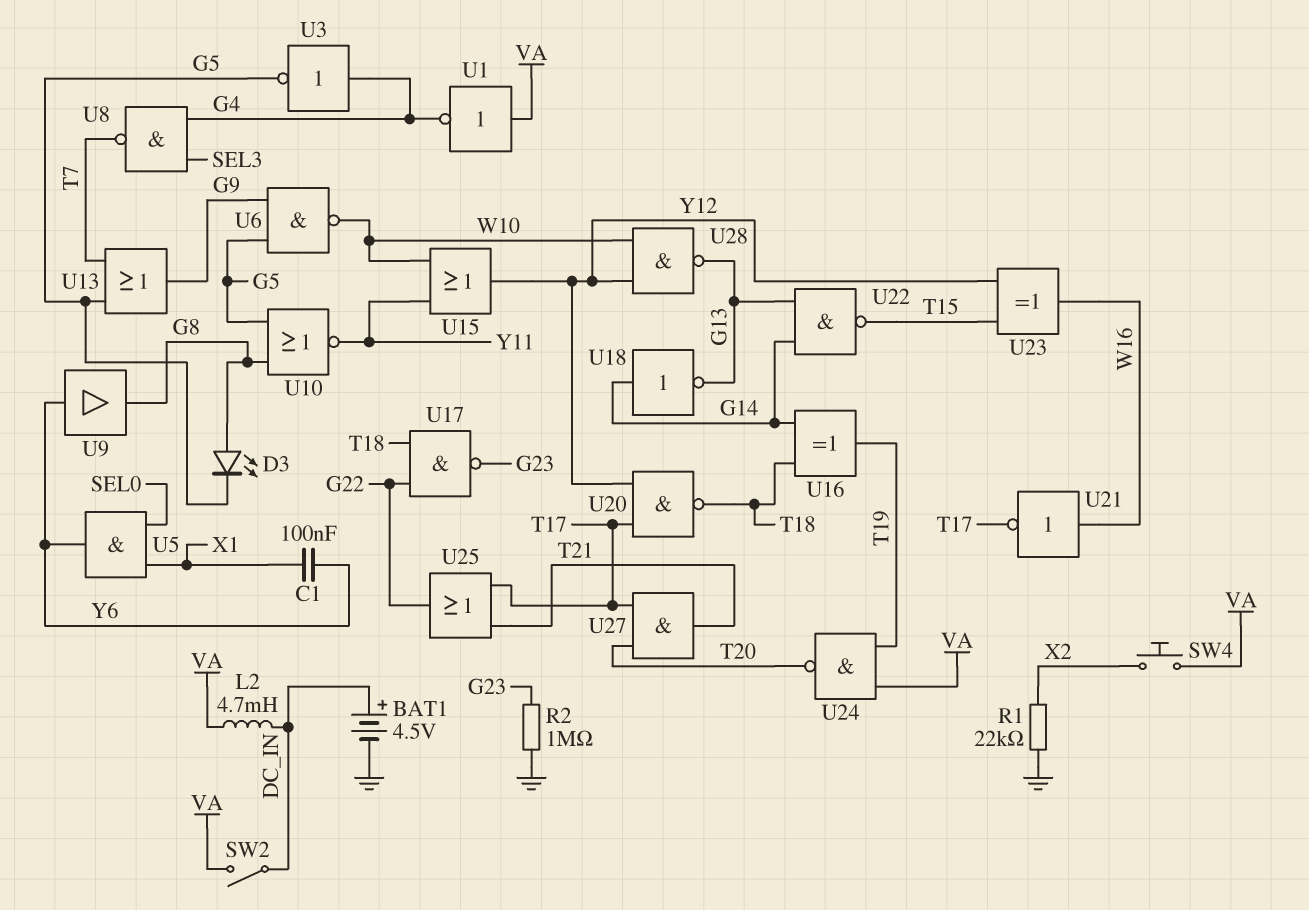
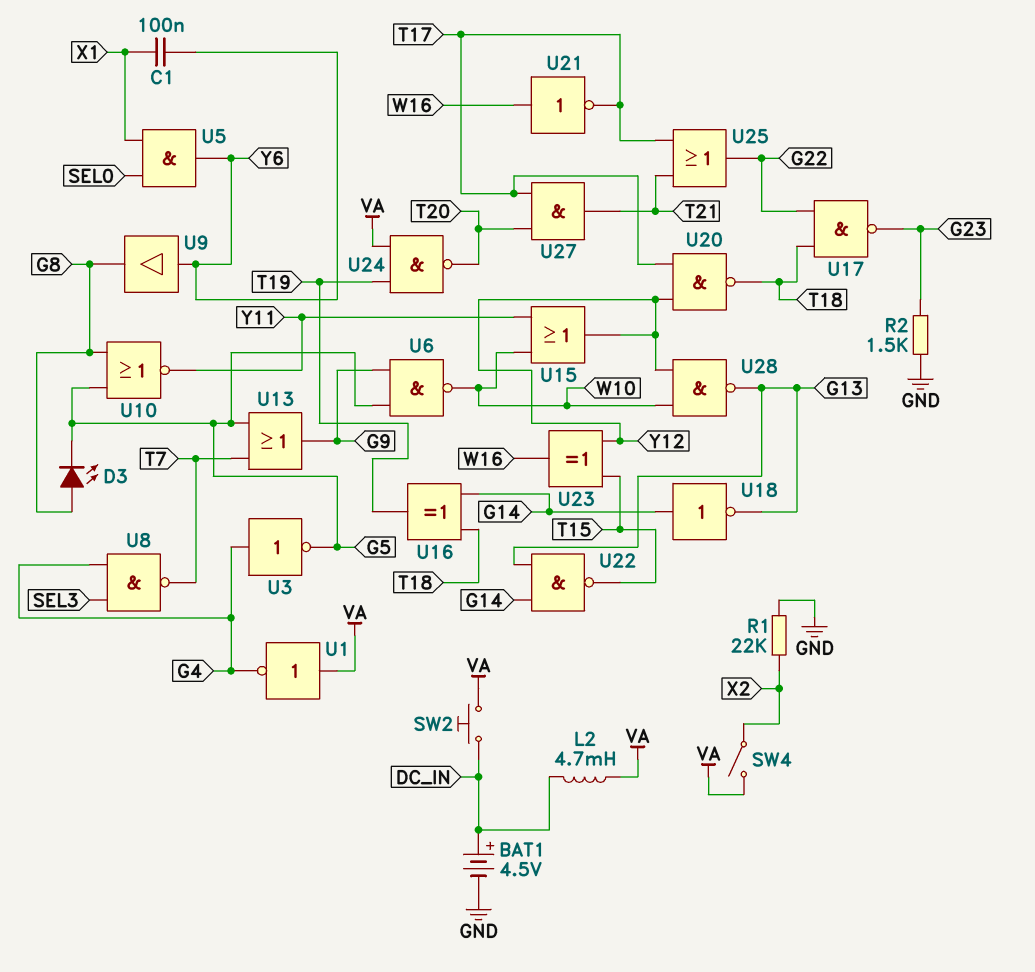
R2: 1M (G23, GND) -> 1.5k (G23, GND)
SW2: switch (DC_IN, VA) -> button (DC_IN, VA)
SW4: button (VA, X2) -> switch (VA, X2)

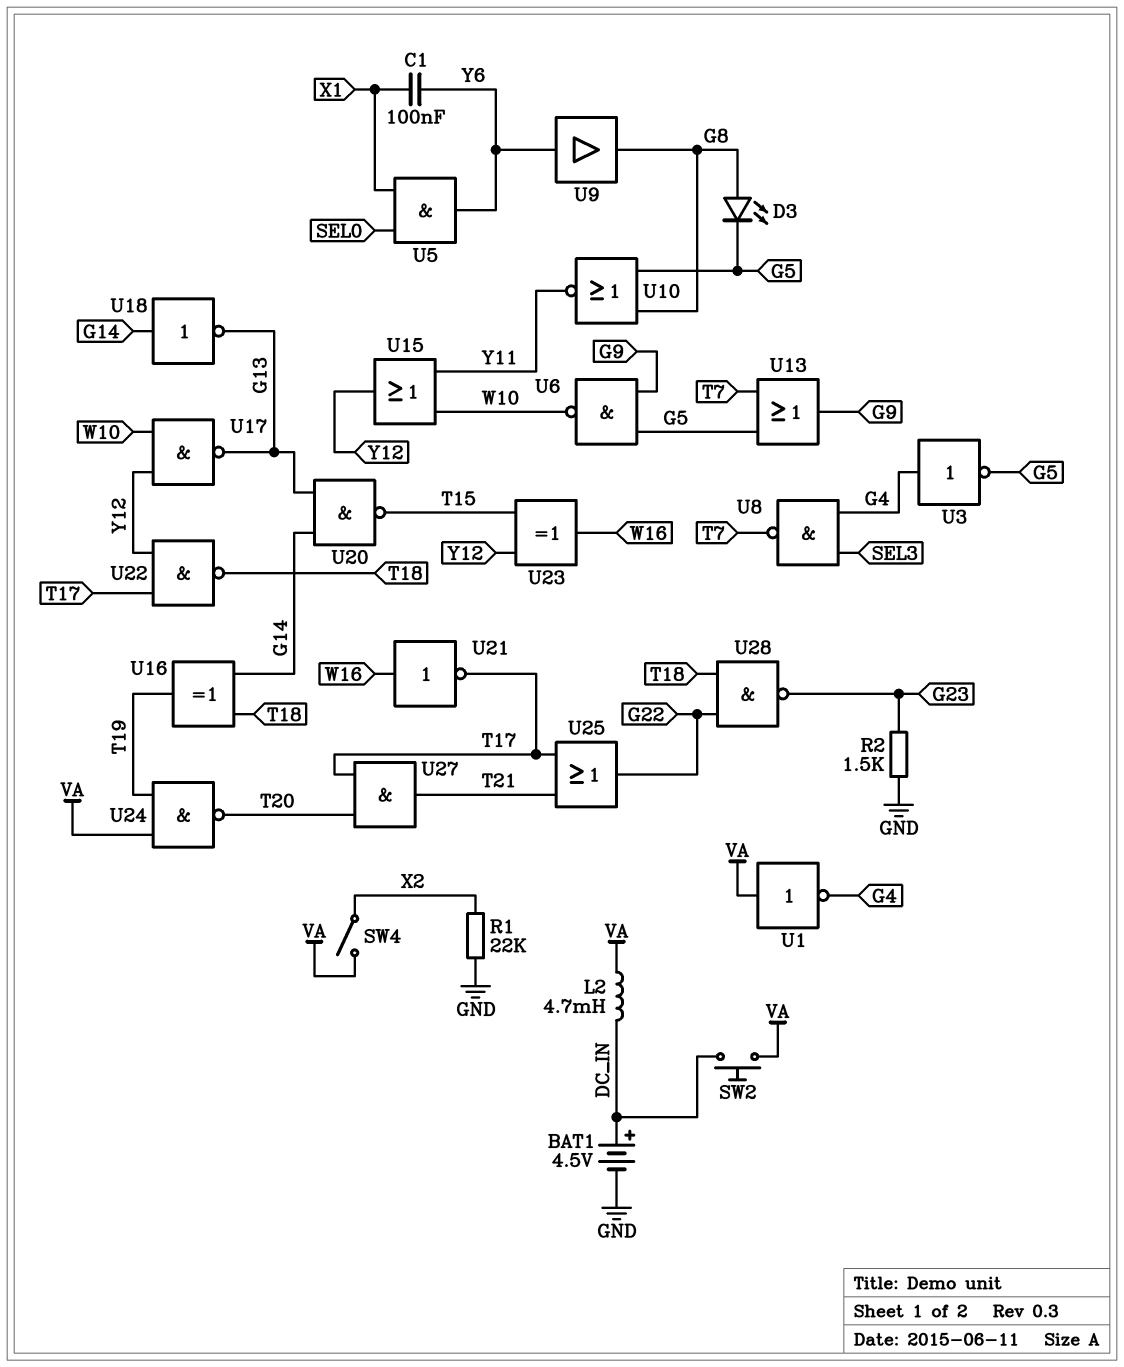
U17: NAND (in G22, in T18, out G23) -> NAND (in W10, in Y12, out G13)
U20: NAND (in T17, in Y12, out T18) -> NAND (in G13, in G14, out T15)
U22: NAND (in G13, in G14, out T15) -> NAND (in T17, in Y12, out T18)
U28: NAND (in W10, in Y12, out G13) -> NAND (in G22, in T18, out G23)

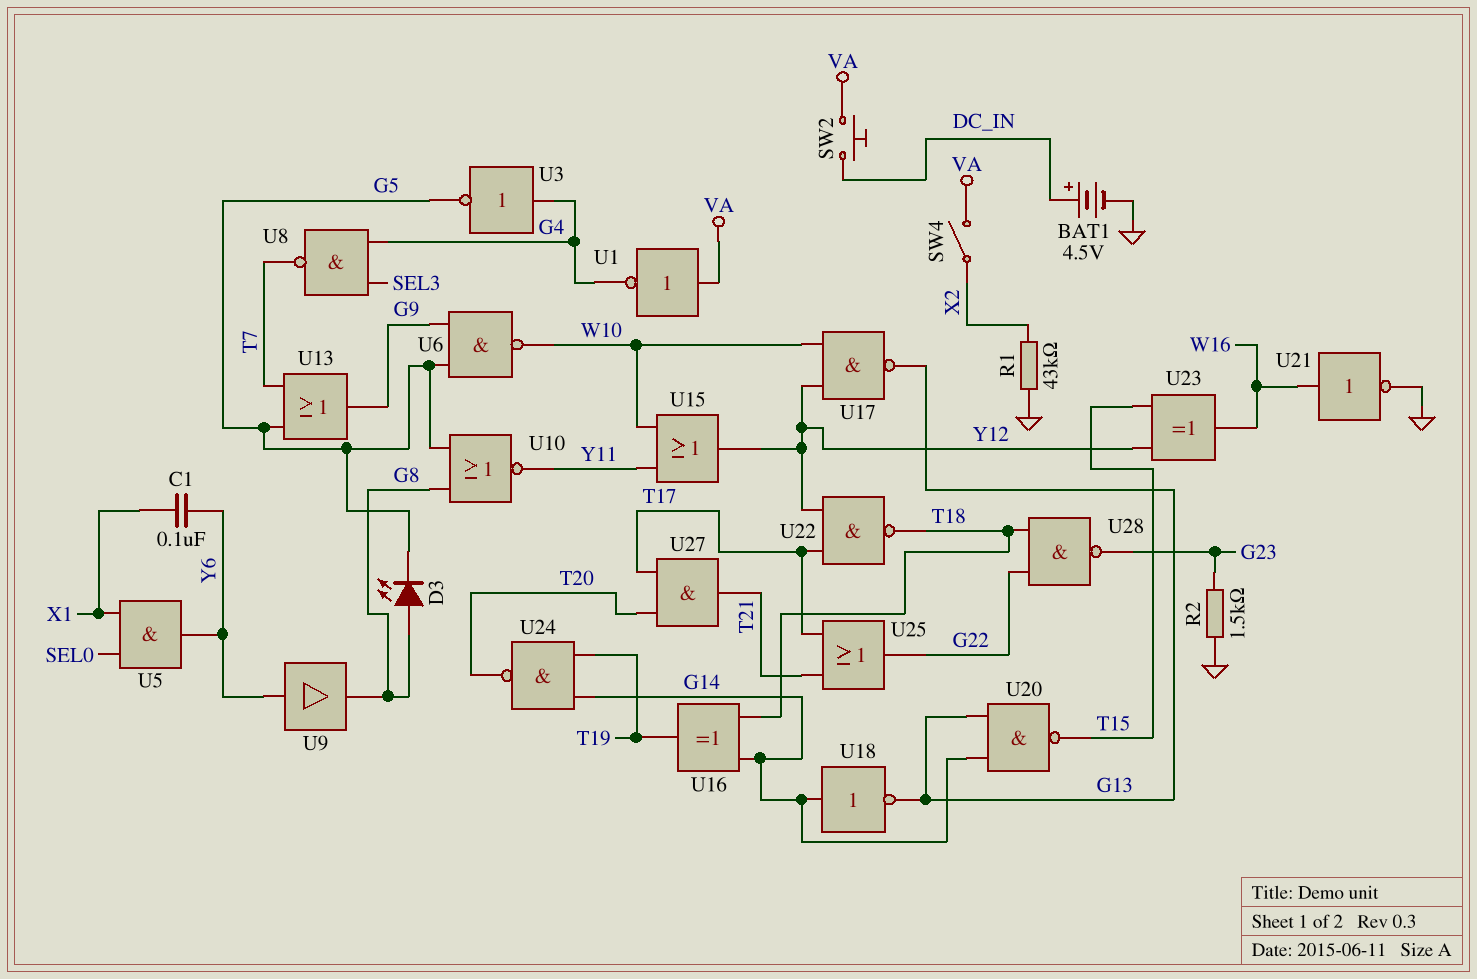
L2: 4.7mH (DC_IN, VA) -> none
R1: 22k (GND, X2) -> 43k (GND, X2)
U21: NOT (in W16, out T17) -> NOT (in W16, out GND)
U24: NAND (in T19, in VA, out T20) -> NAND (in G14, in T19, out T20)

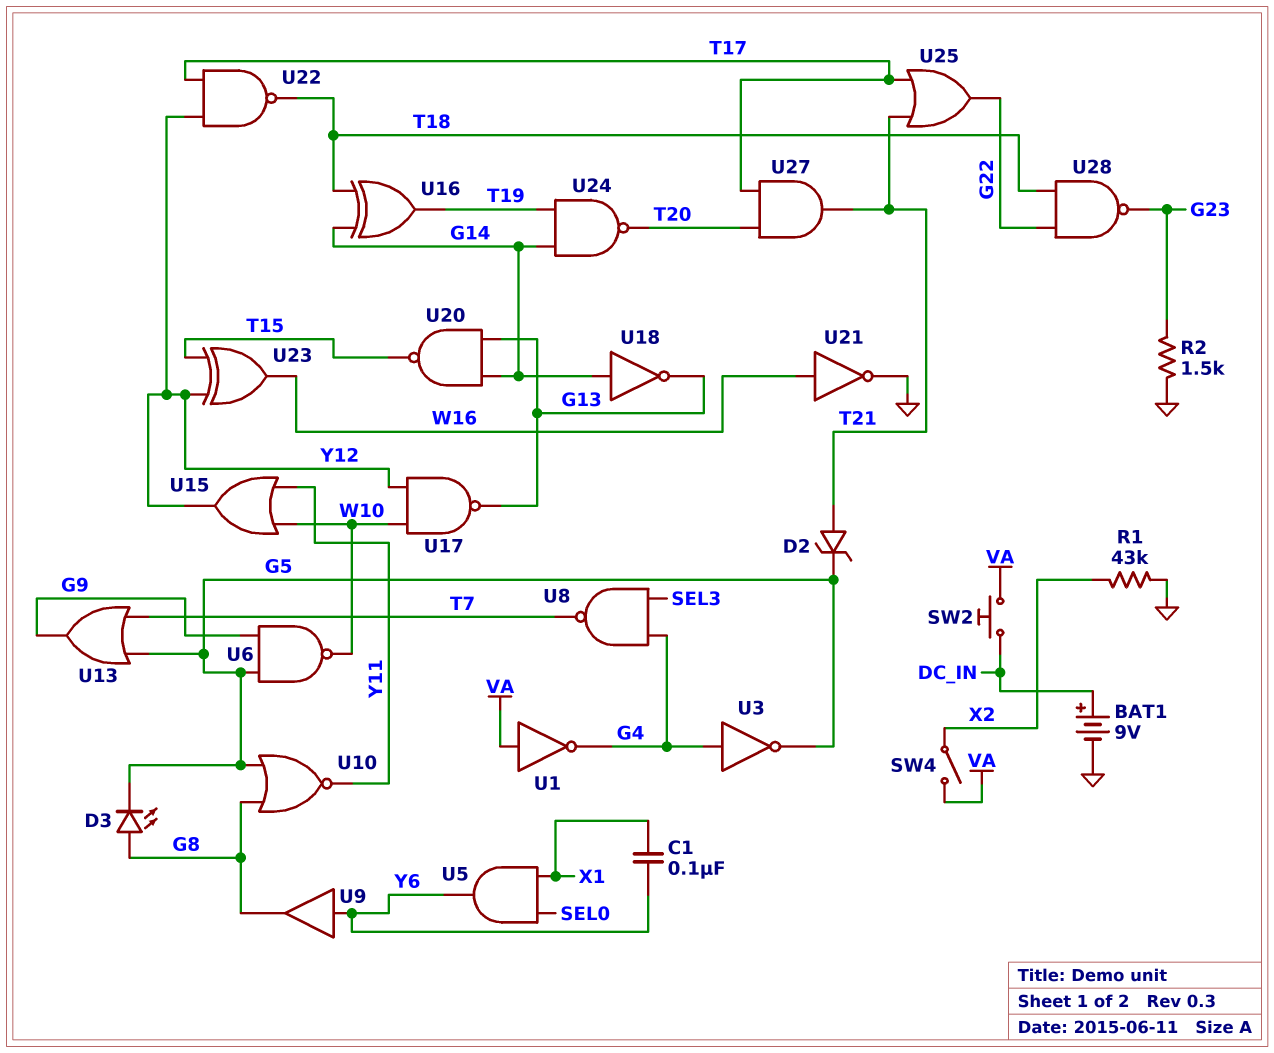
BAT1: 4.5V (plus DC_IN, minus GND) -> 9V (plus DC_IN, minus GND)
D2: none -> zener (A T21, K G5)

